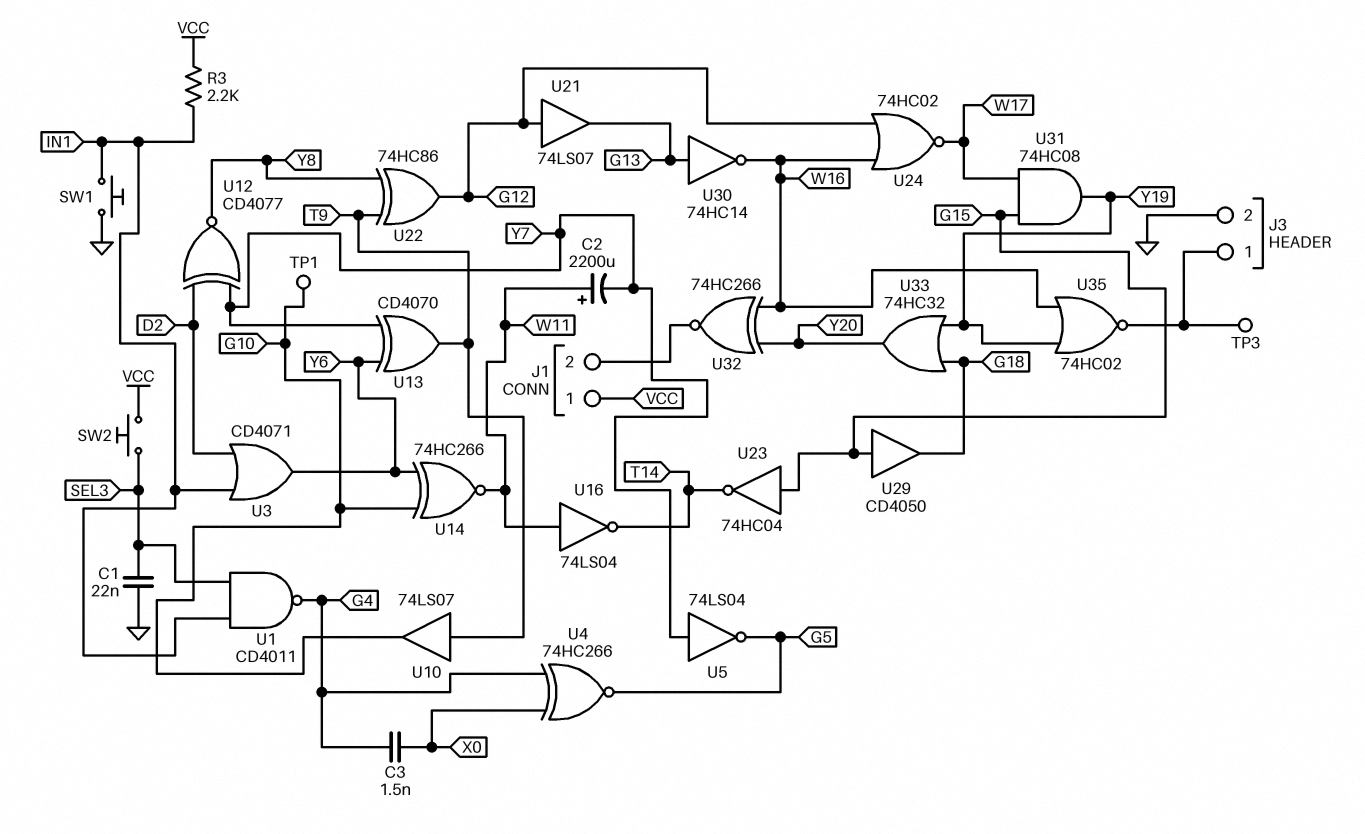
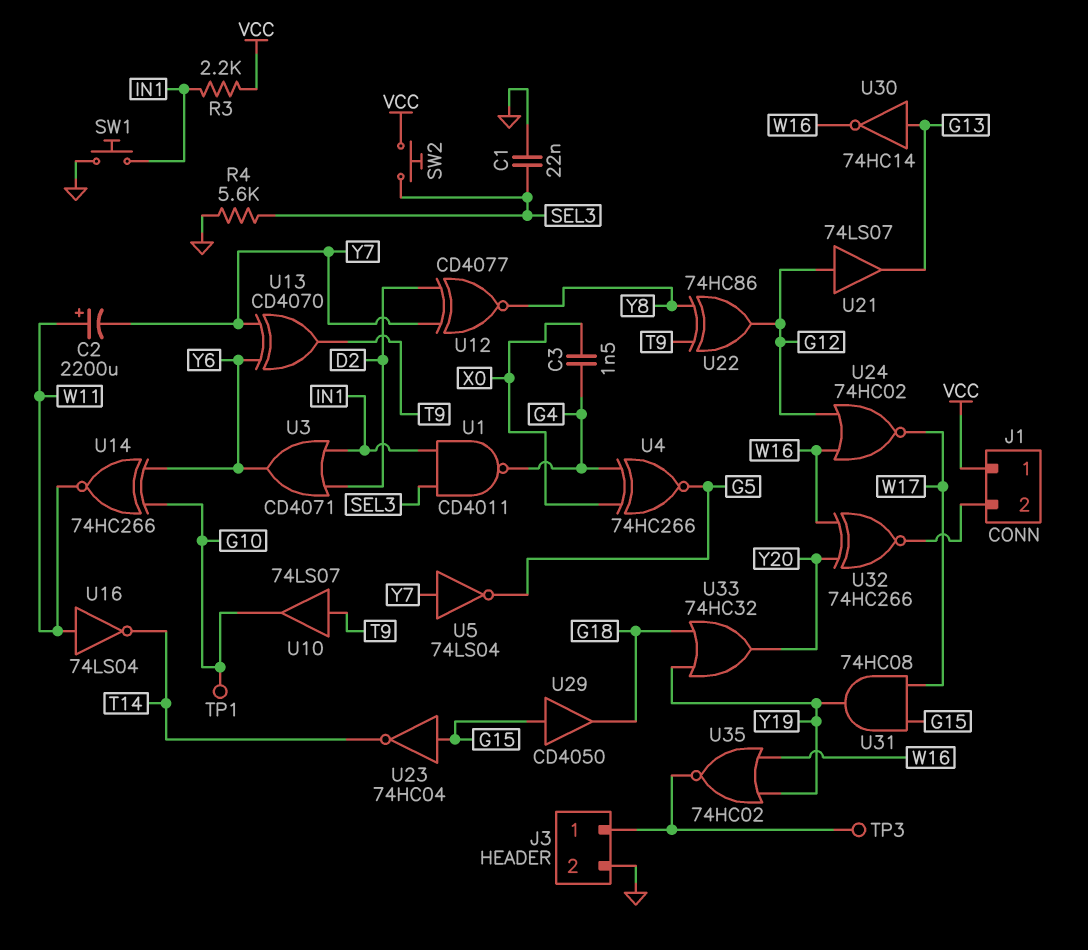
R4: none -> 5.6k (GND, SEL3)

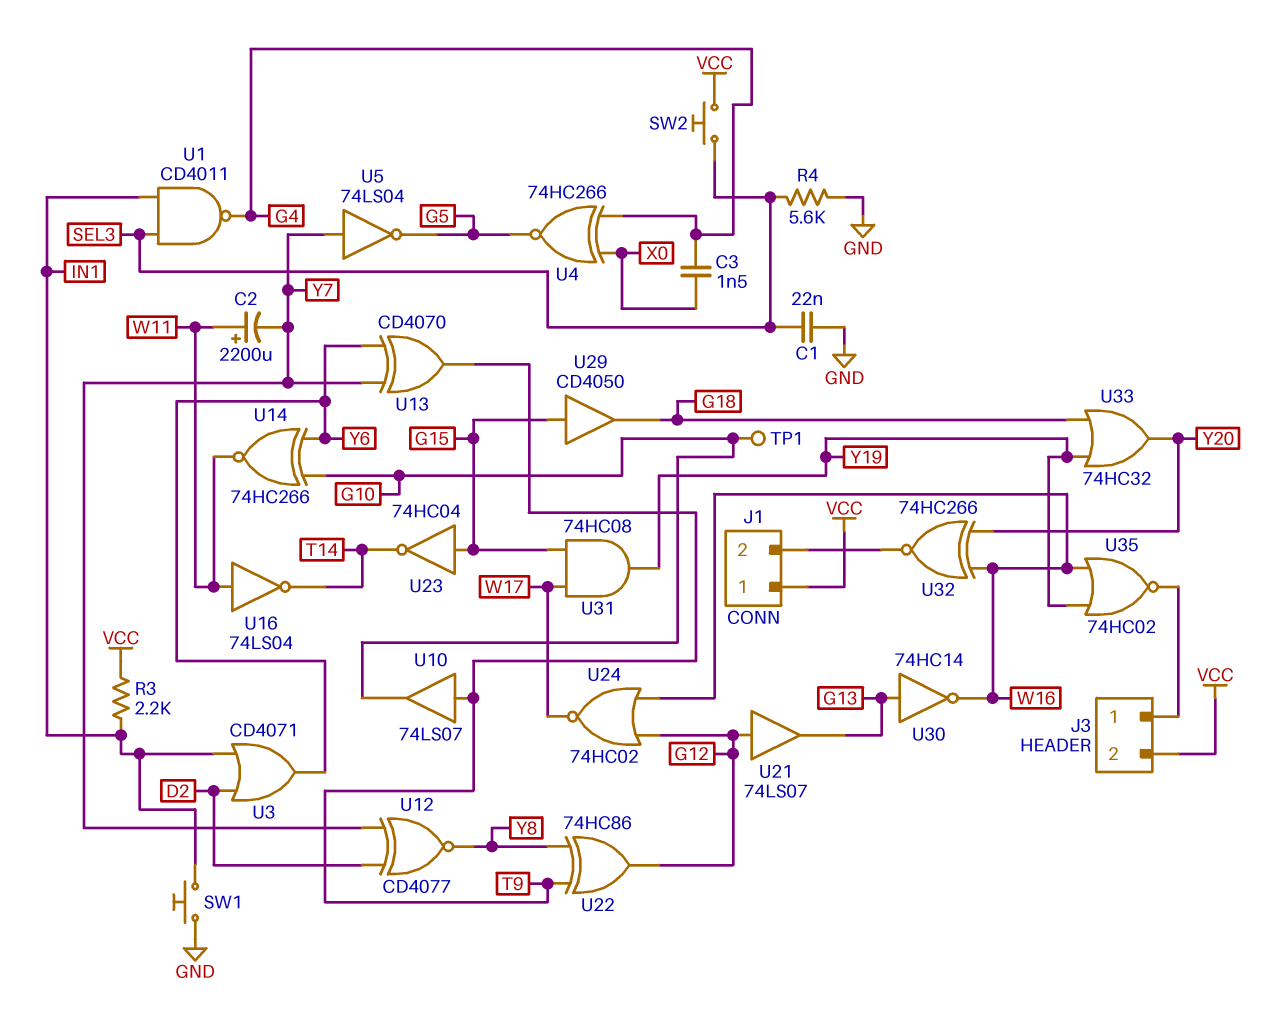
J3 pin 2: GND -> VCC
TP3: test point (J3/1) -> none

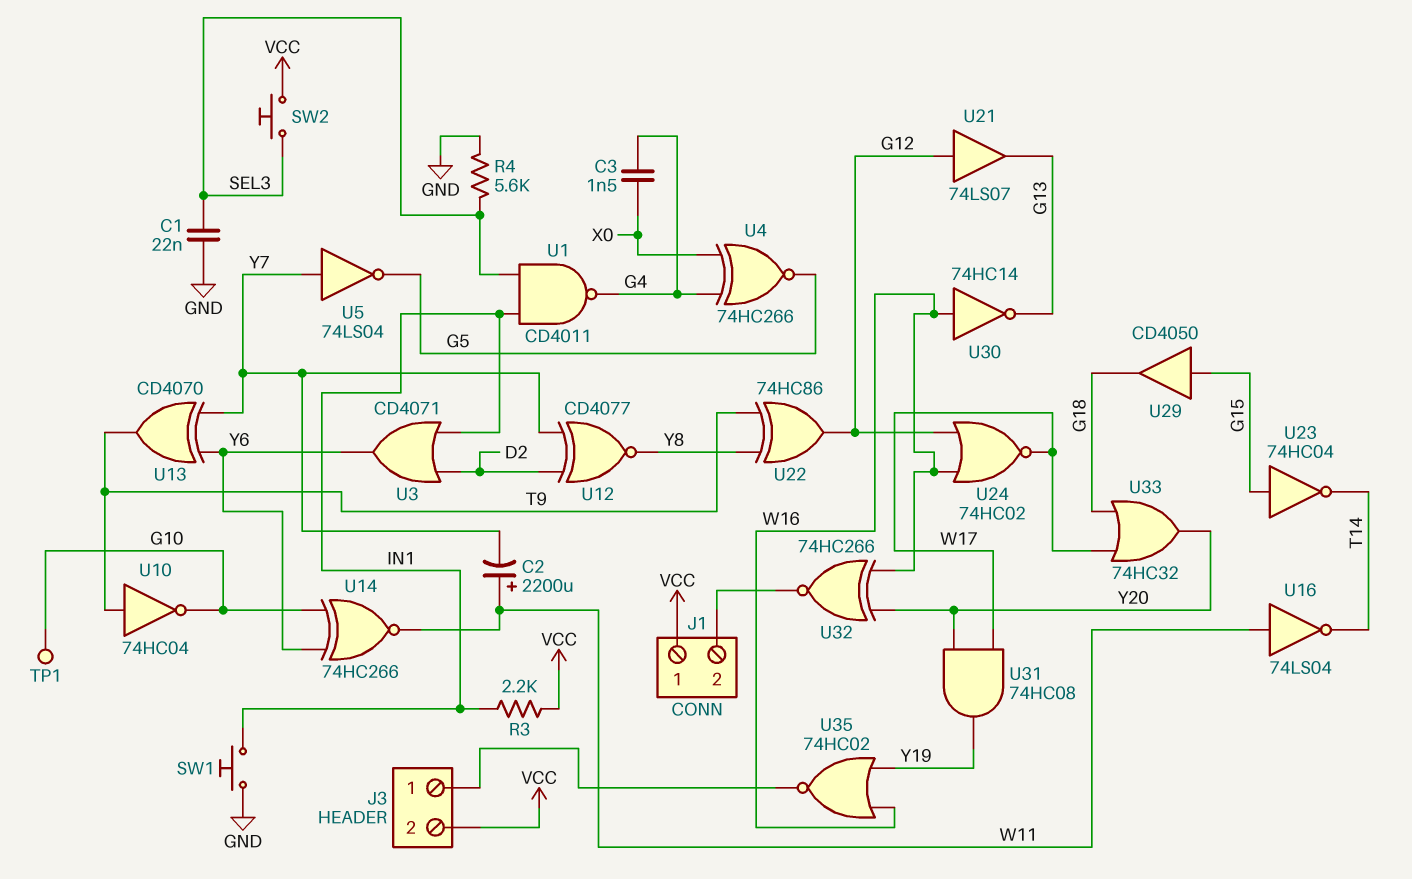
U10: buffer 74LS07 (in T9, out G10) -> NOT 74HC04 (in T9, out G10)
U30: NOT 74HC14 (in G13, out W16) -> NOT 74HC14 (in W16, out G13)
U31: AND 74HC08 (in G15, in W17, out Y19) -> AND 74HC08 (in W17, in Y20, out Y19)
U33: OR 74HC32 (in G18, in Y19, out Y20) -> OR 74HC32 (in G18, in W17, out Y20)

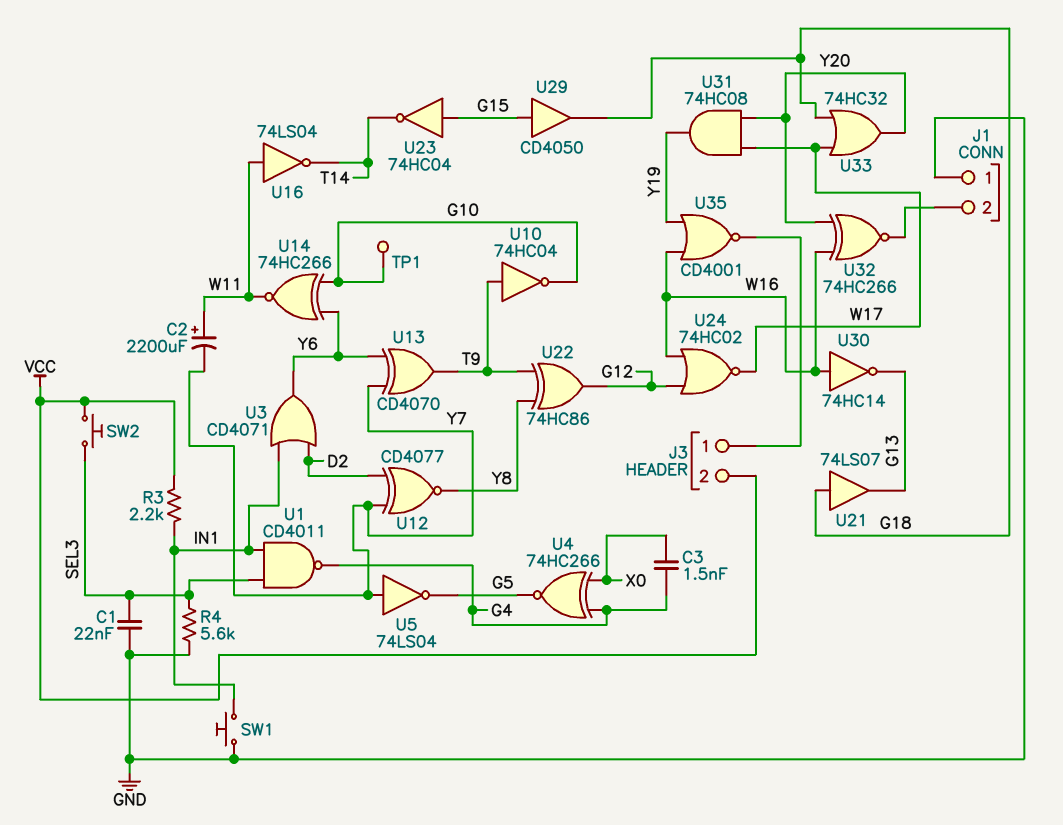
J1 pin 1: VCC -> GND
U21: buffer 74LS07 (in G12, out G13) -> buffer 74LS07 (in G18, out G13)
U35: NOR 74HC02 (in W16, in Y19, out J3/1) -> NOR CD4001 (in W16, in Y19, out J3/1)

